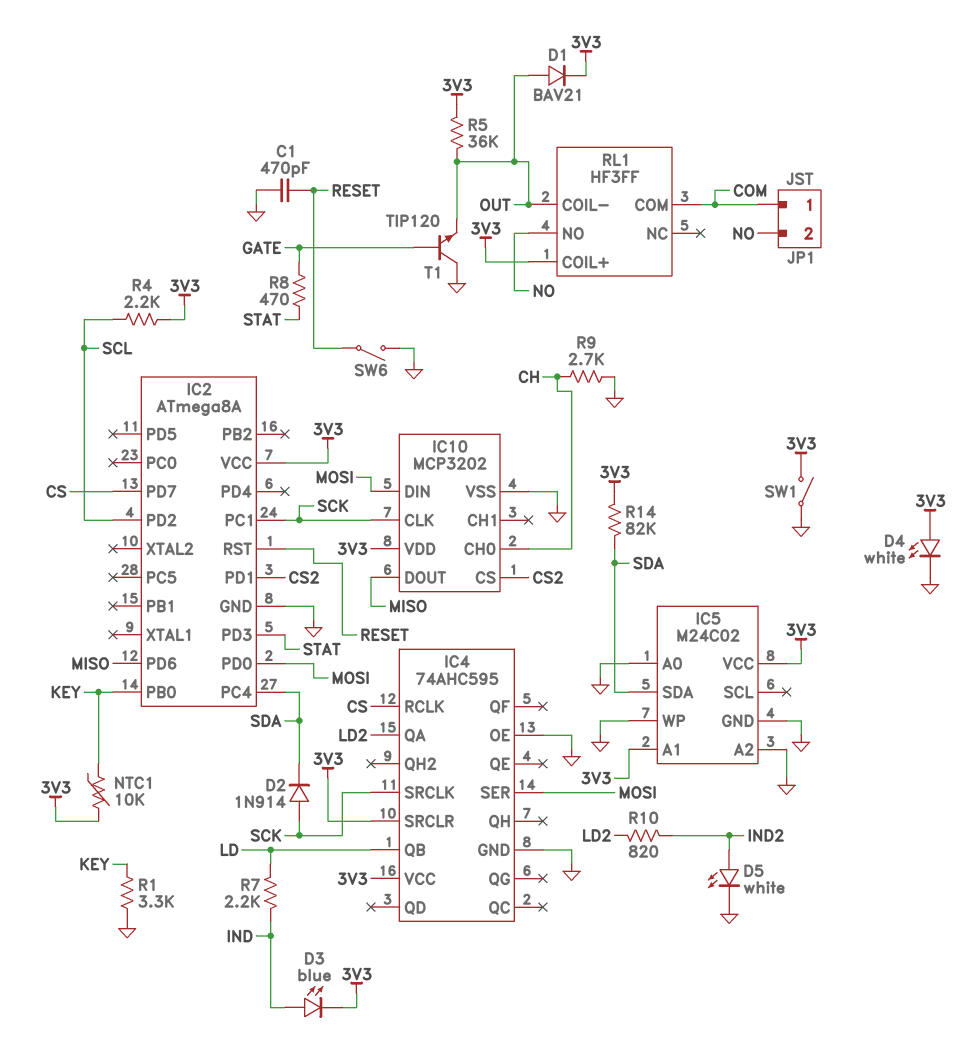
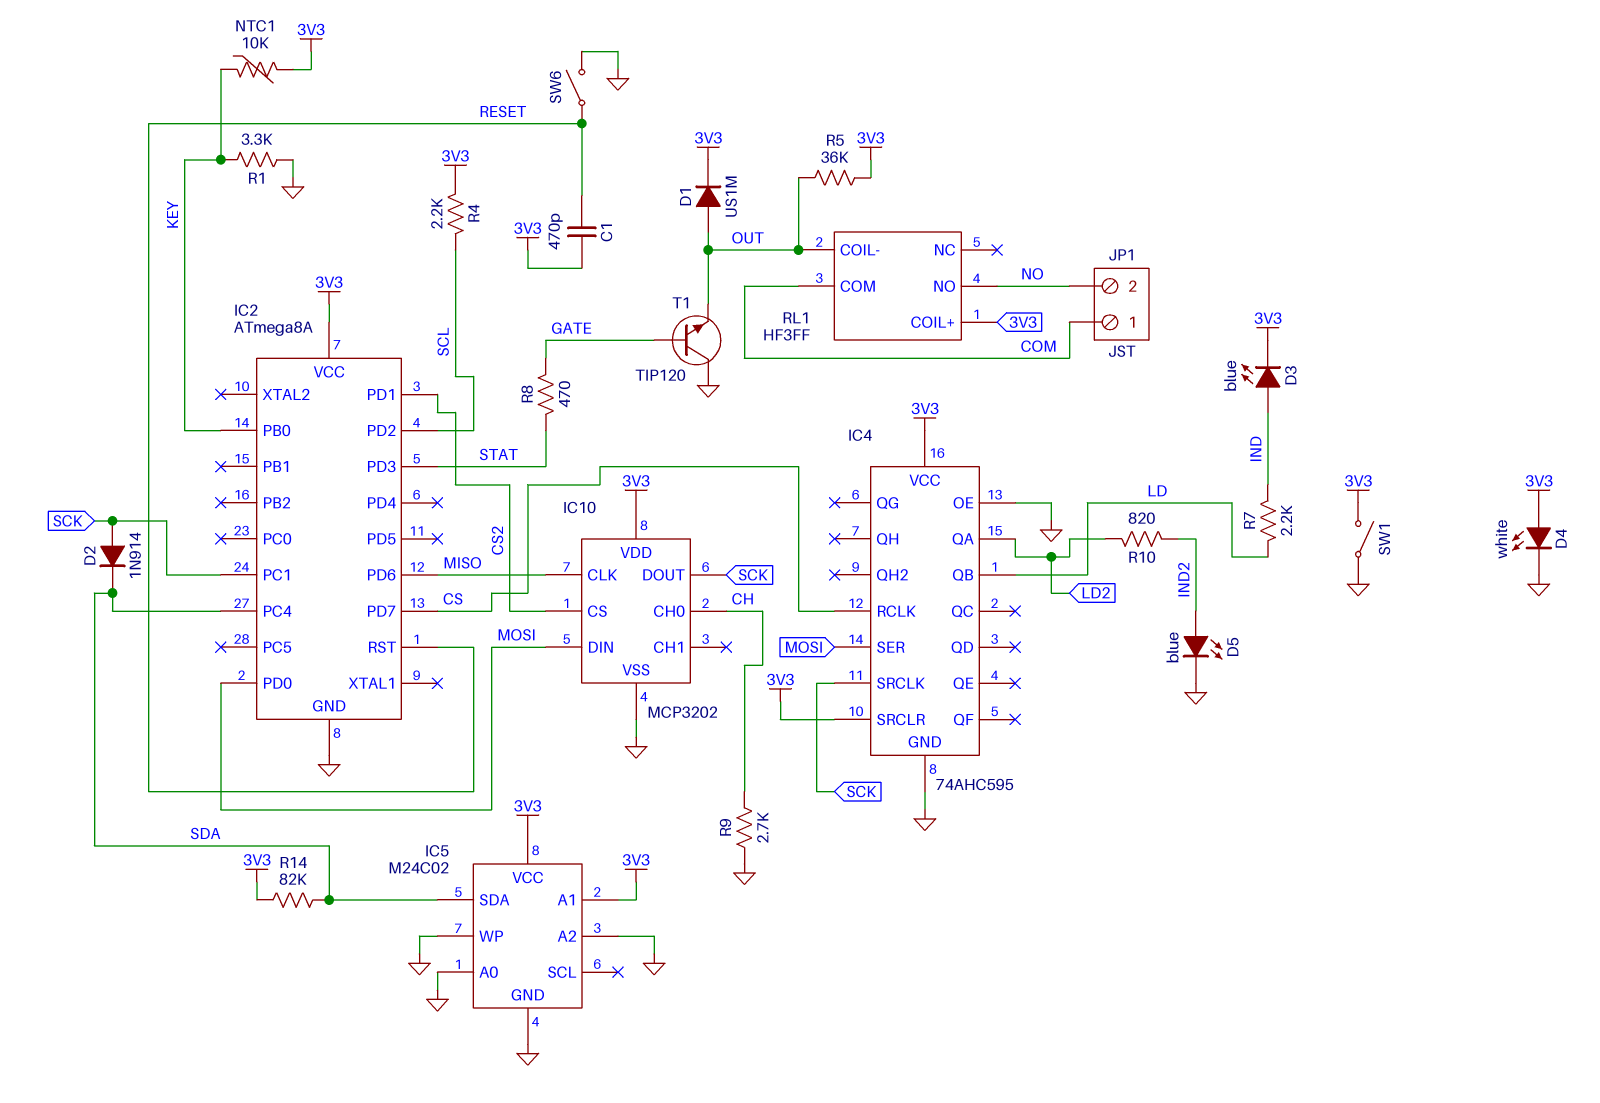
C1: 470pF (GND, RESET) -> 470pF (3V3, RESET)
D1: diode BAV21 (A OUT, K 3V3) -> diode US1M (A OUT, K 3V3)
D5: LED white (A IND2, K GND) -> LED blue (A IND2, K GND)
IC10 pin CLK: SCK -> MISO
IC10 pin DOUT: MISO -> SCK

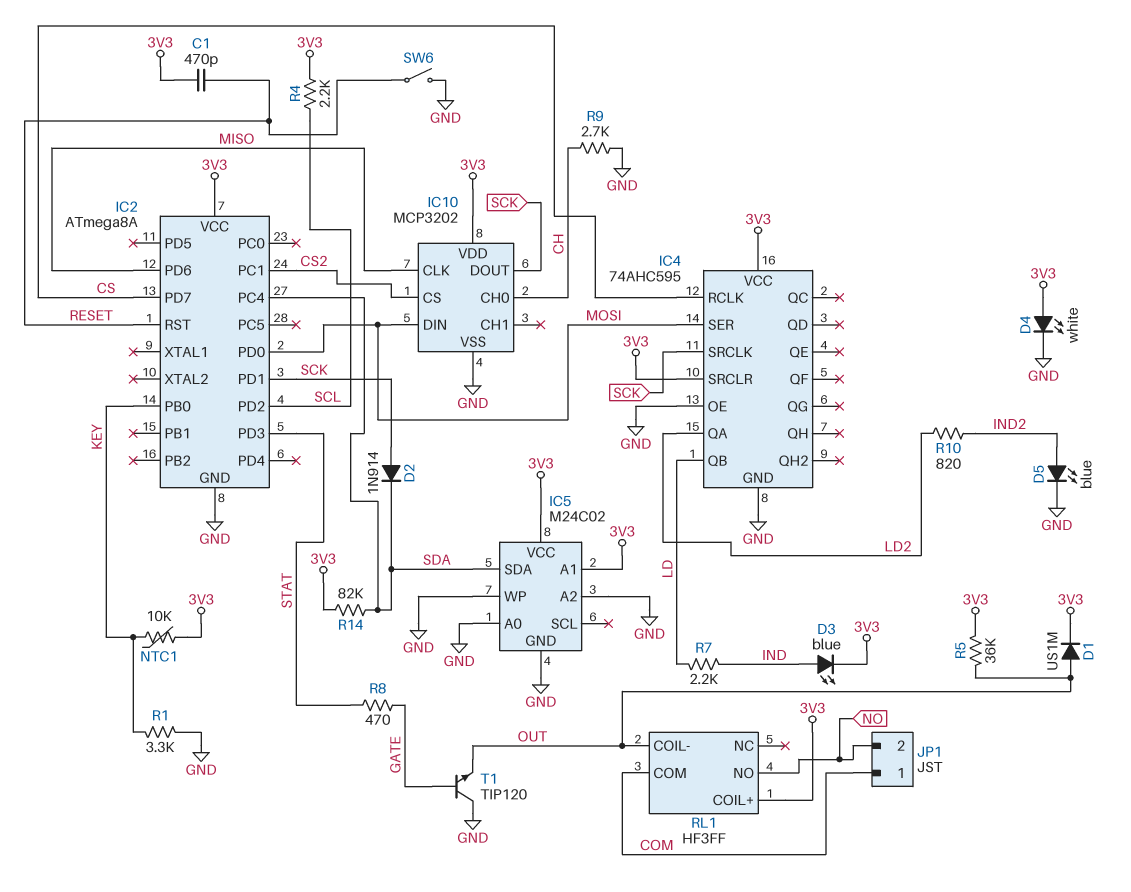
IC2 pin PC1: SCK -> CS2
IC2 pin PD1: CS2 -> SCK
SW1: switch (3V3, GND) -> none

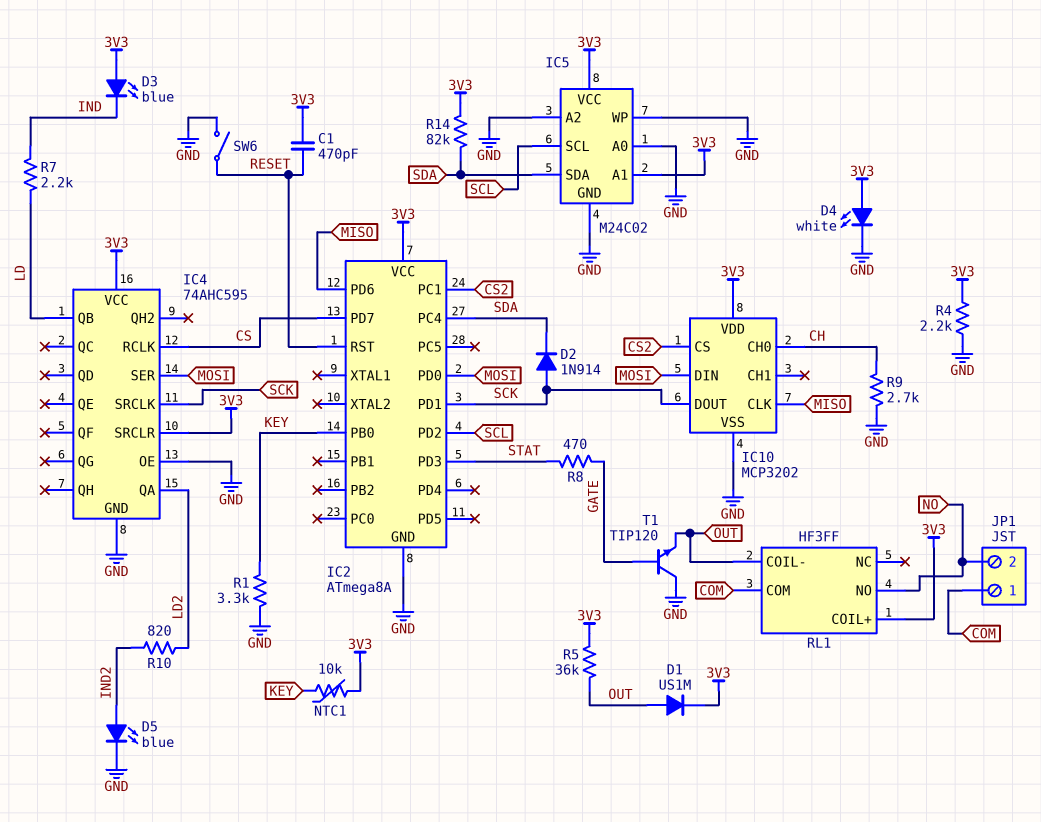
D3: LED blue (A IND, K 3V3) -> LED blue (A 3V3, K IND)
IC5 pin SCL: none -> SCL
R4: 2.2k (3V3, SCL) -> 2.2k (3V3, GND)

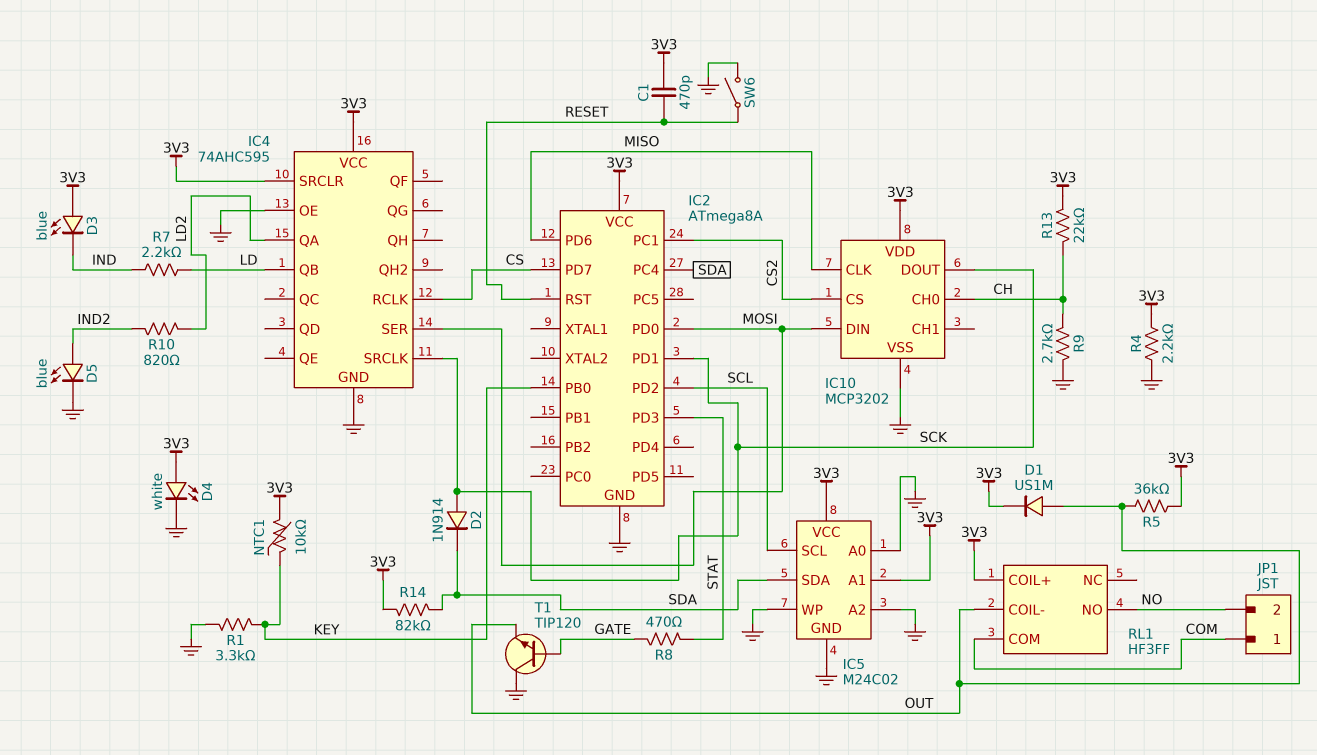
R13: none -> 22k (3V3, CH)

